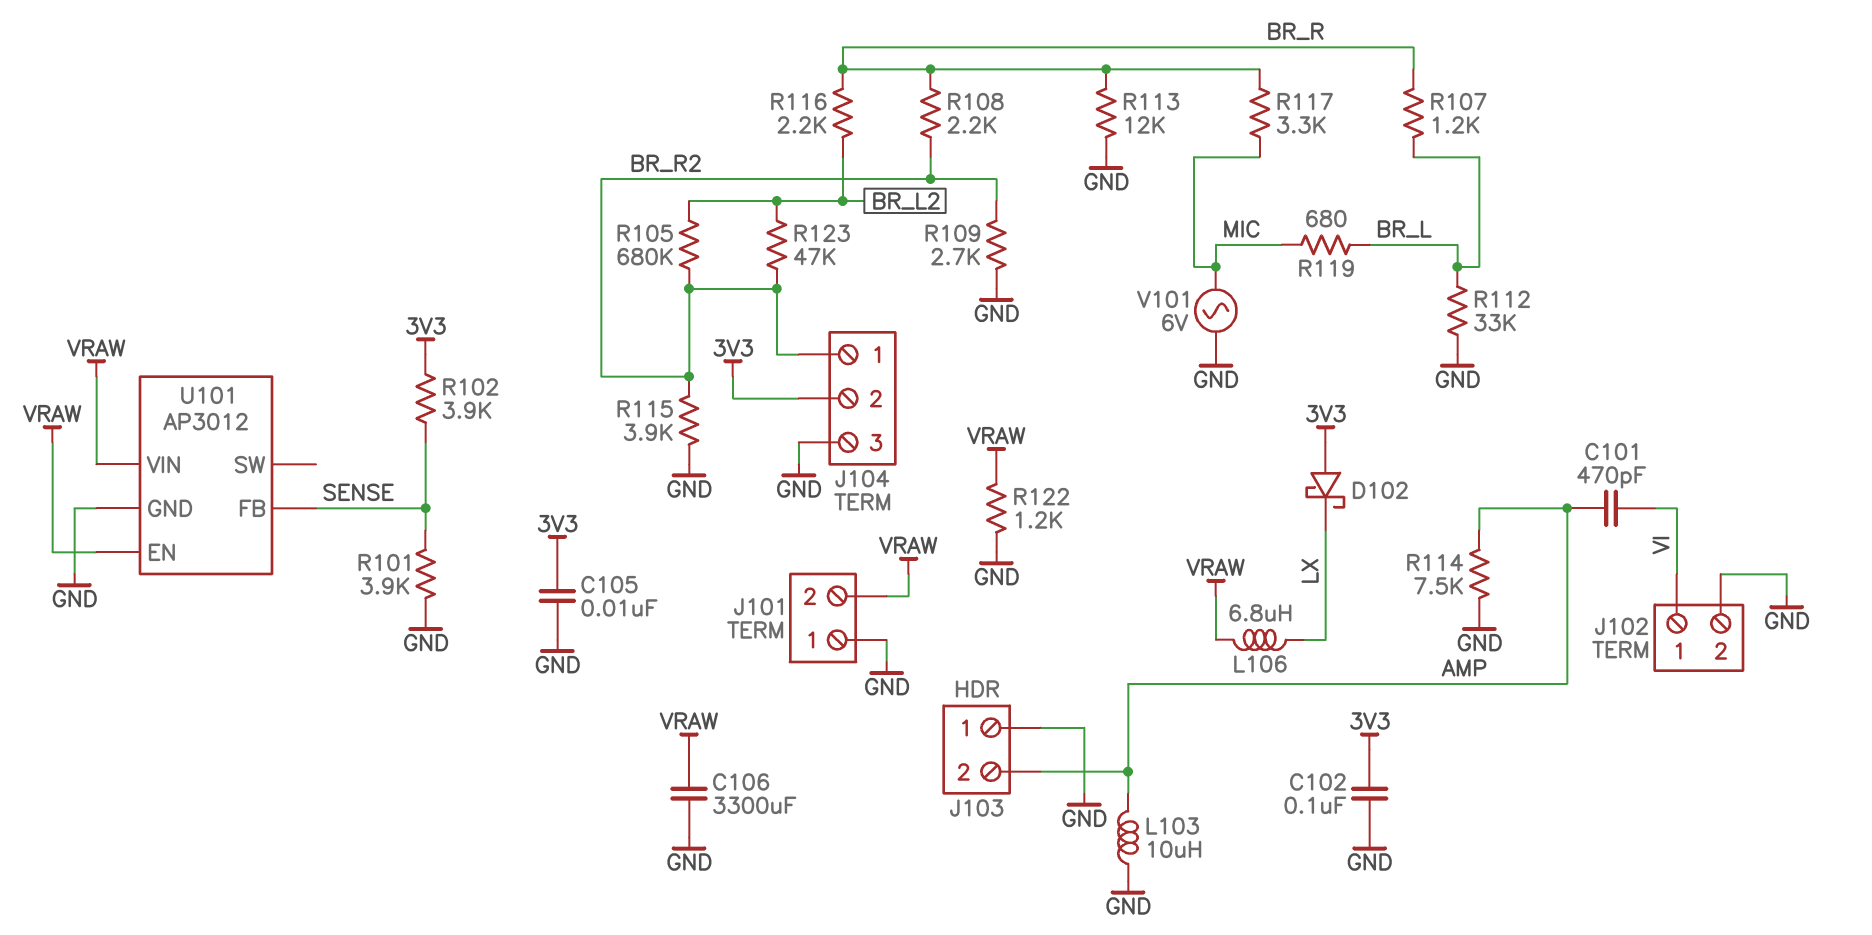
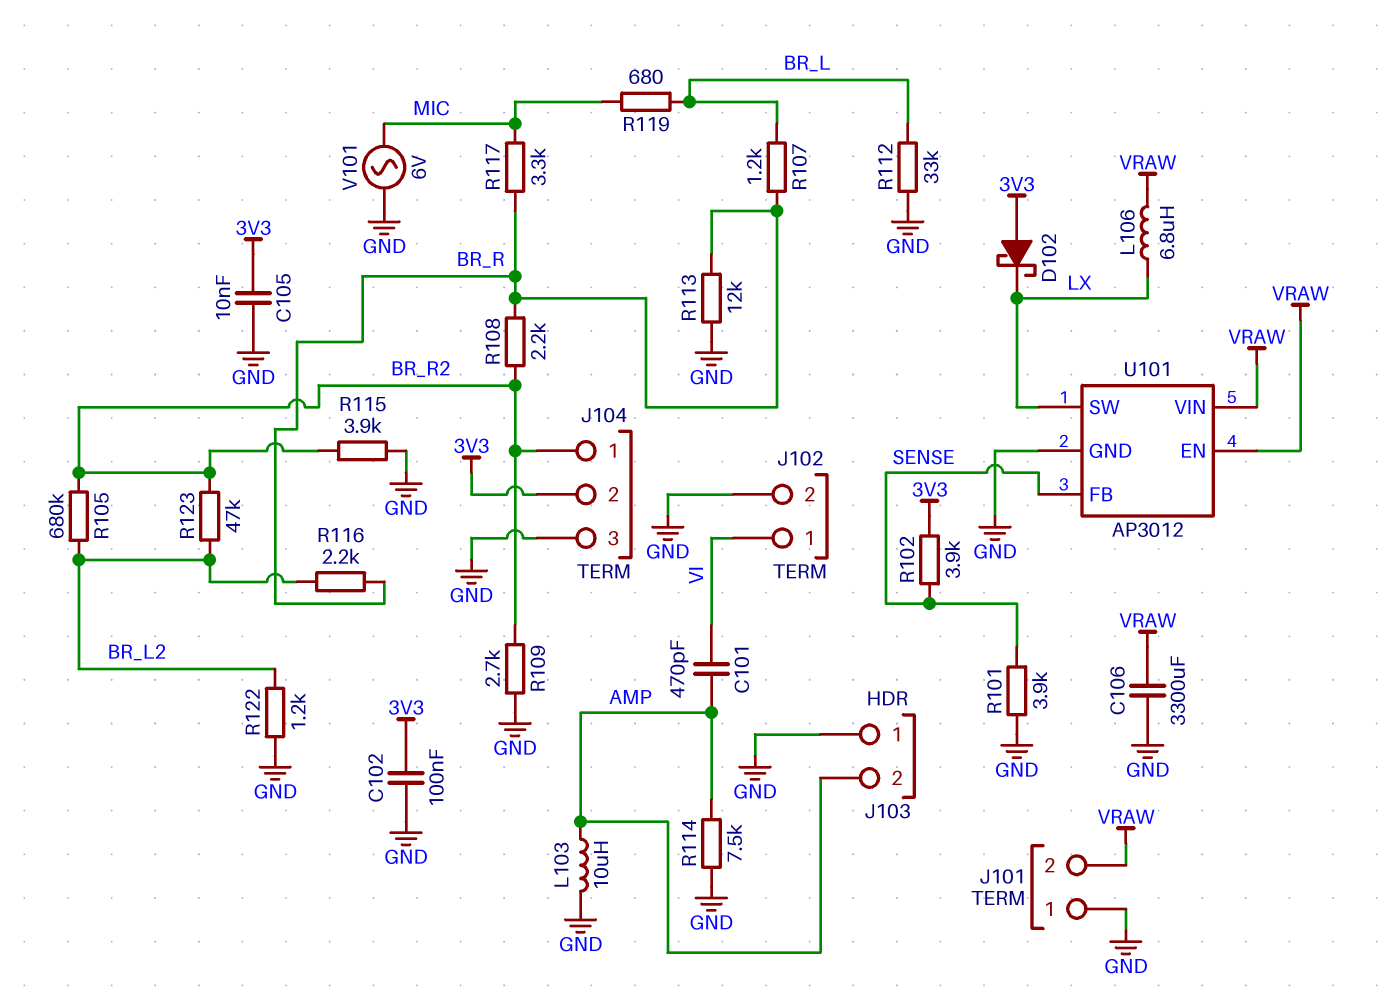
R122: 1.2k (GND, VRAW) -> 1.2k (BR_L2, GND)
U101 pin SW: none -> LX

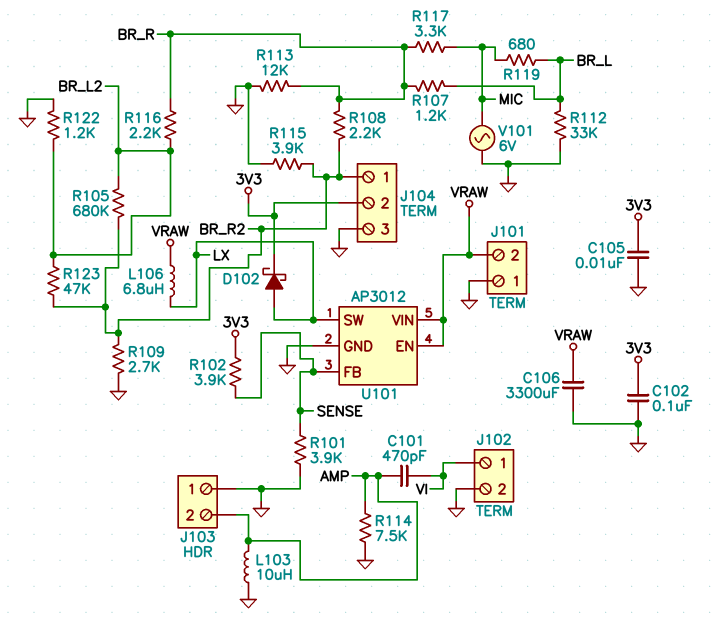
D102: schottky (A 3V3, K LX) -> schottky (A LX, K 3V3)

